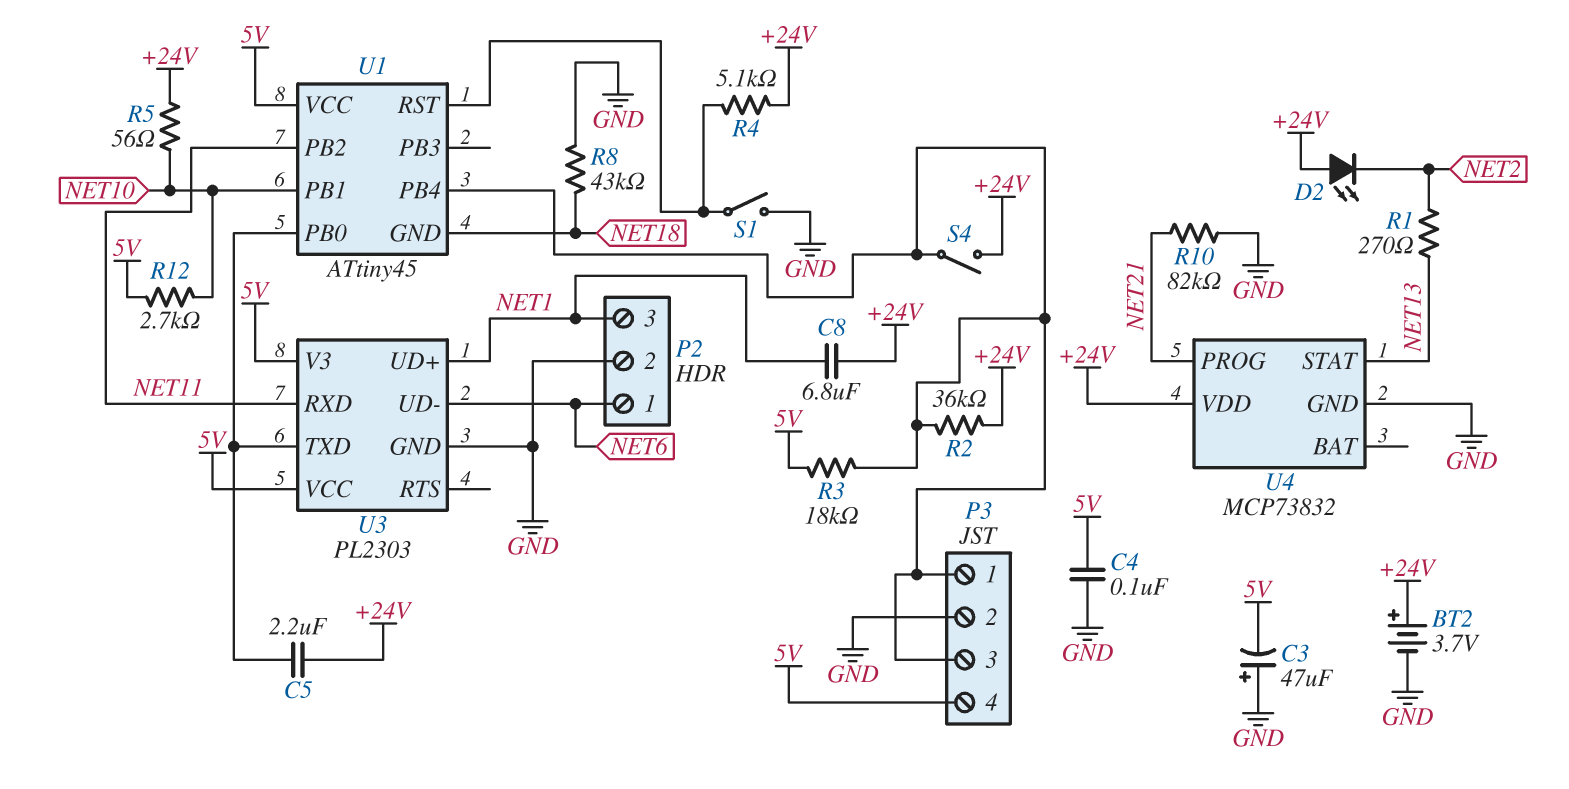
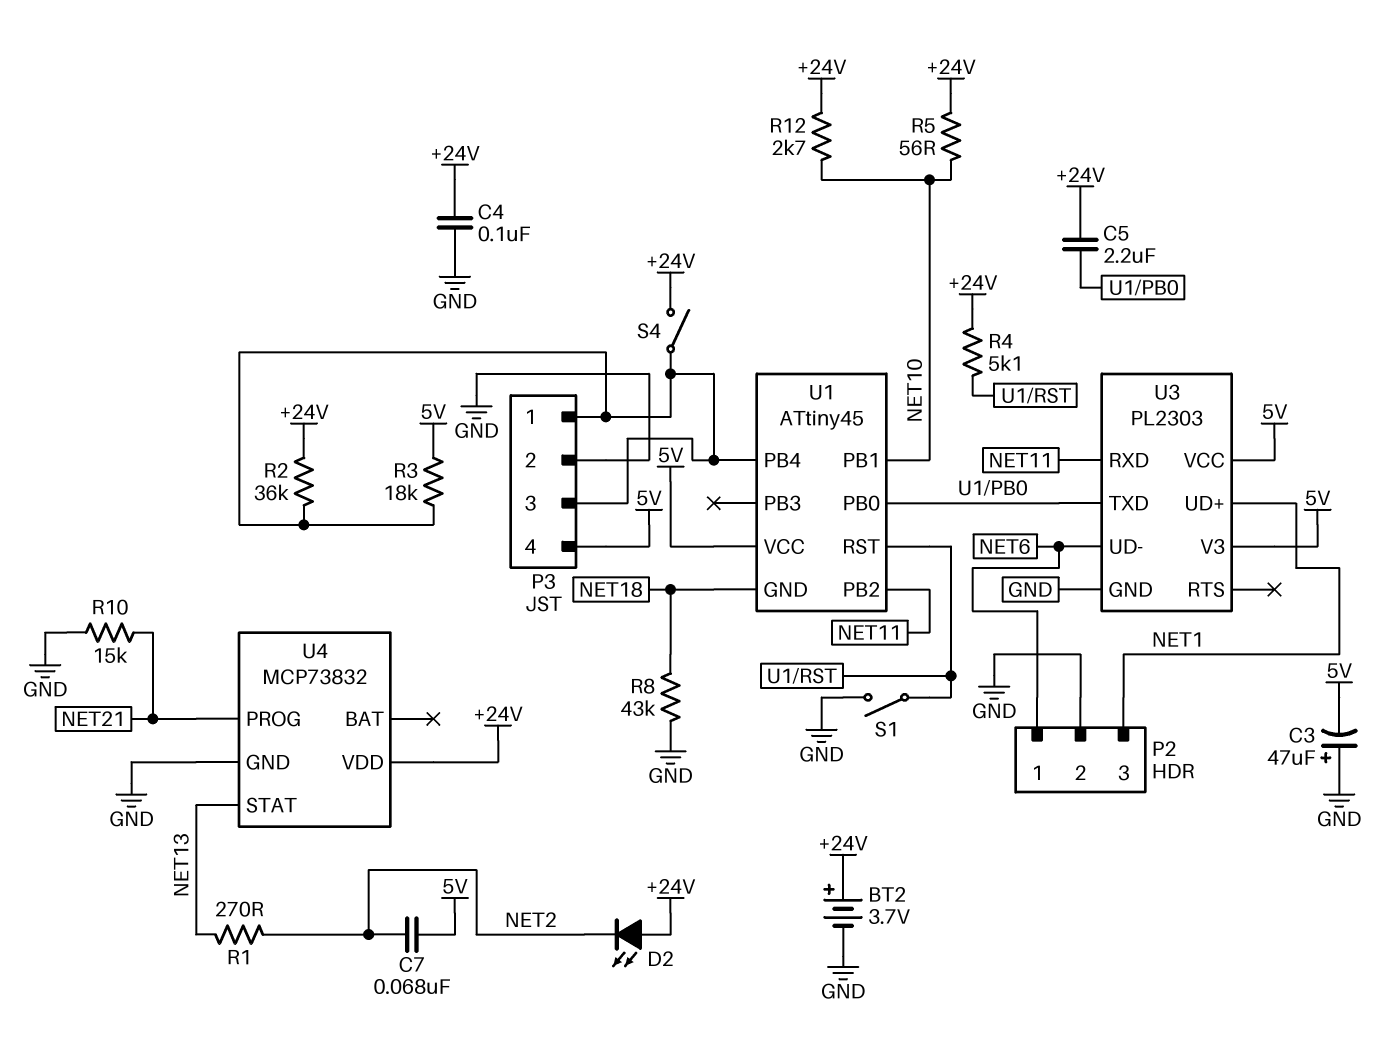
C4: 100nF (5V, GND) -> 100nF (+24V, GND)
C7: none -> 68nF (5V, NET2)
C8: 6.8uF (+24V, NET1) -> none
R10: 82k (GND, NET21) -> 15k (GND, NET21)
R12: 2.7k (5V, NET10) -> 2.7k (+24V, NET10)

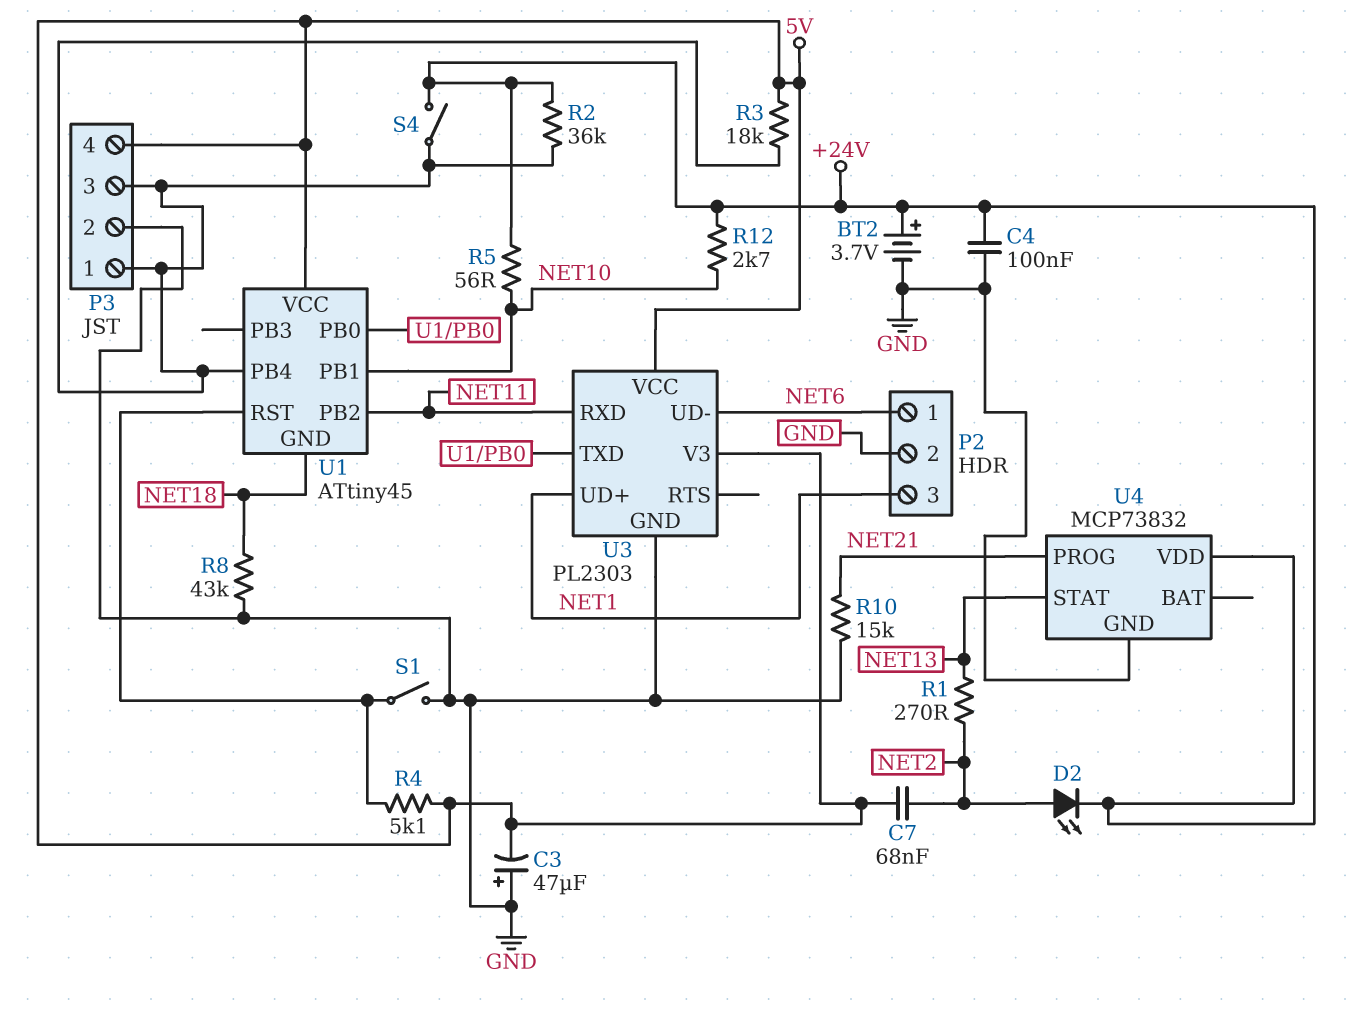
C5: 2.2uF (+24V, U1/PB0) -> none
D2: LED (A +24V, K NET2) -> LED (A NET2, K +24V)
R4: 5.1k (+24V, U1/RST) -> 5.1k (5V, U1/RST)

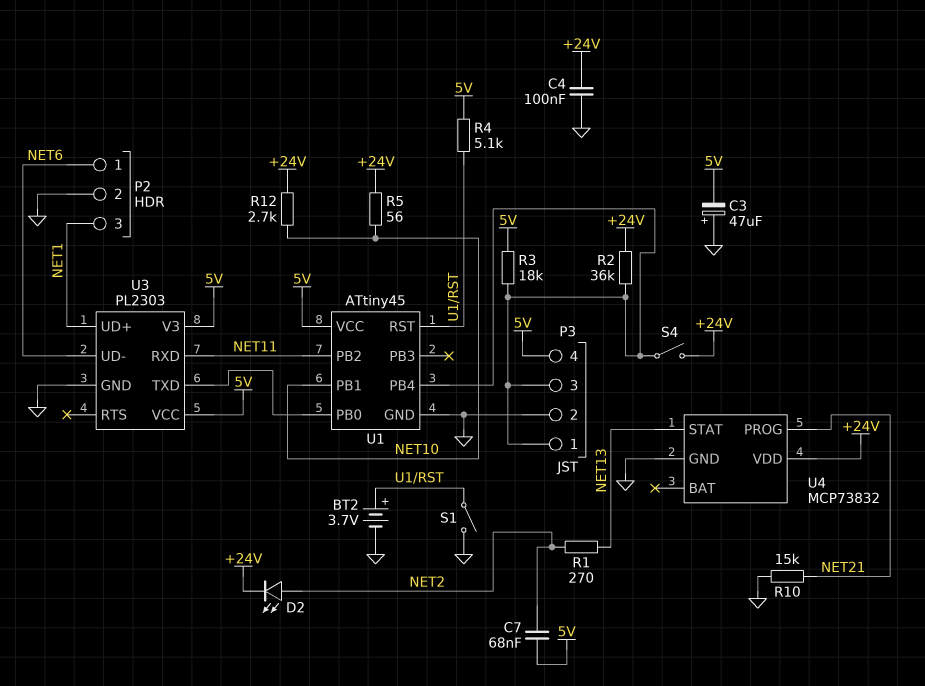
BT2: 3.7V (plus +24V, minus GND) -> 3.7V (plus U1/RST, minus GND)
R8: 43k (GND, NET18) -> none
U1 pin GND: NET18 -> GND

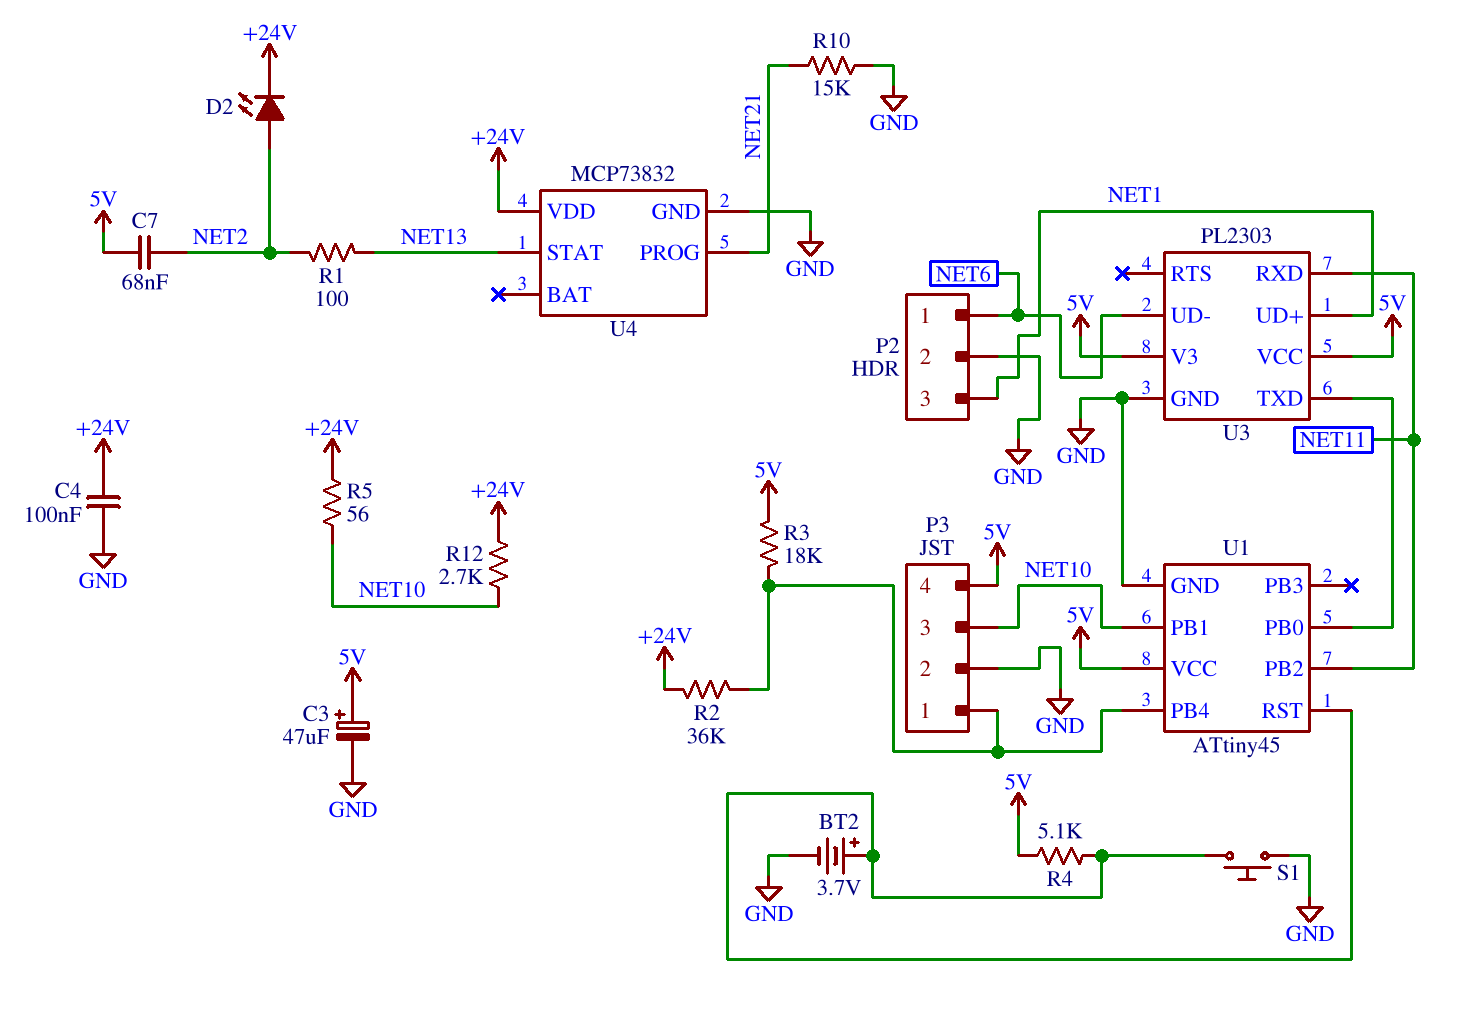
C3: 47uF (plus GND, minus 5V) -> 47uF (plus 5V, minus GND)
P3 pin 3: P3/1 -> NET10
R1: 270 (NET2, NET13) -> 100 (NET2, NET13)
S1: switch (GND, U1/RST) -> button (GND, U1/RST)
S4: switch (+24V, P3/1) -> none

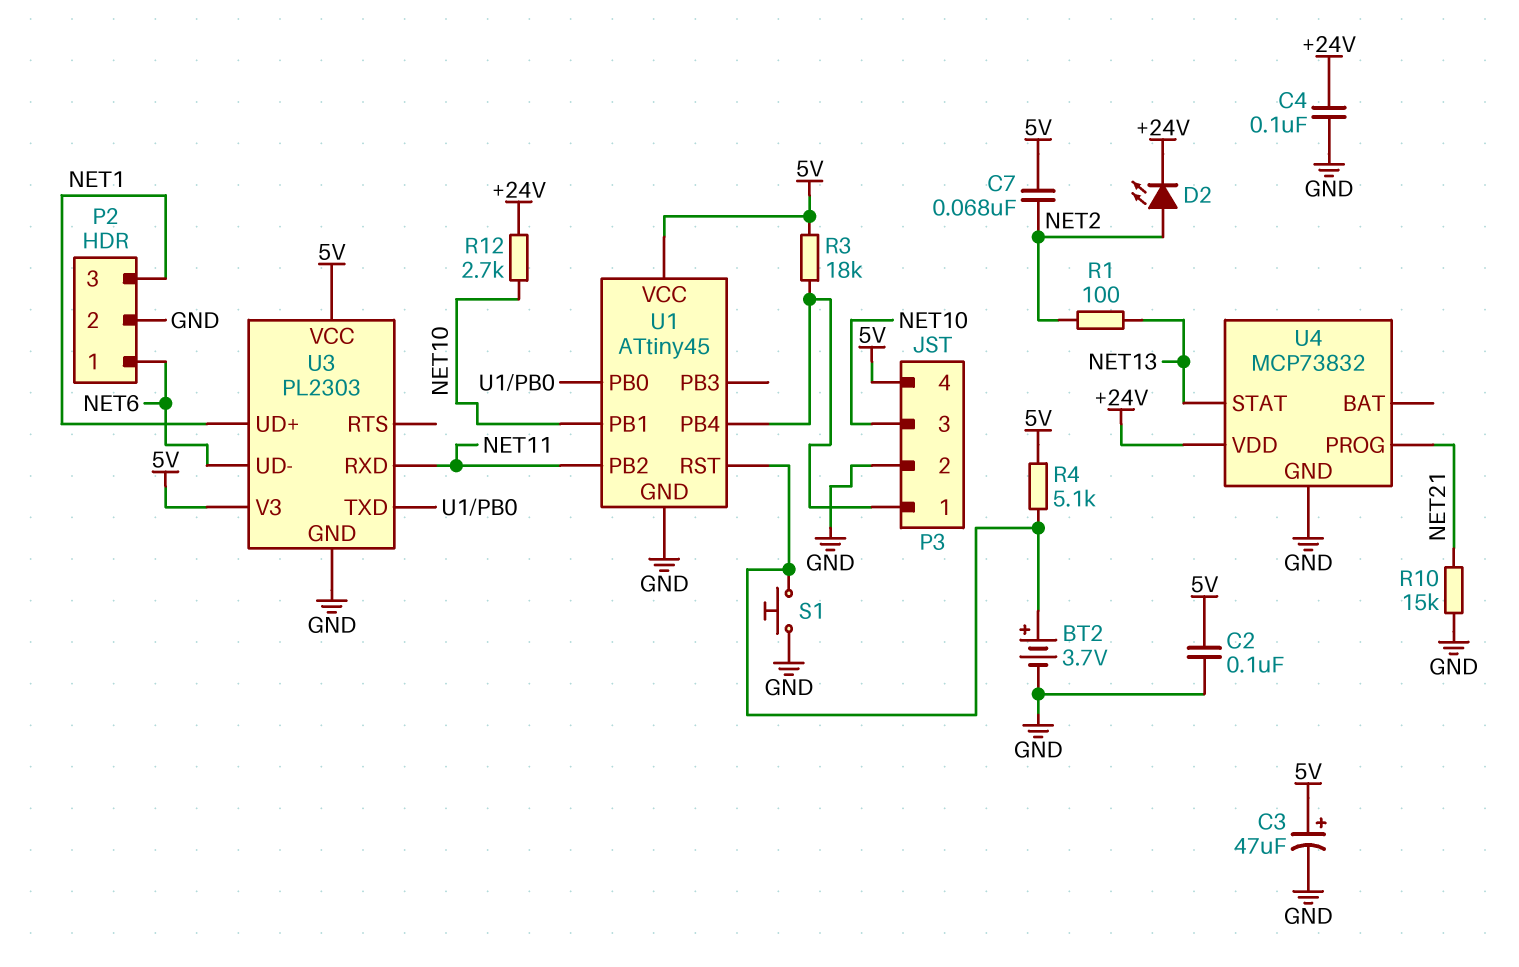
C2: none -> 100nF (5V, GND)
R2: 36k (+24V, P3/1) -> none
R5: 56 (+24V, NET10) -> none

